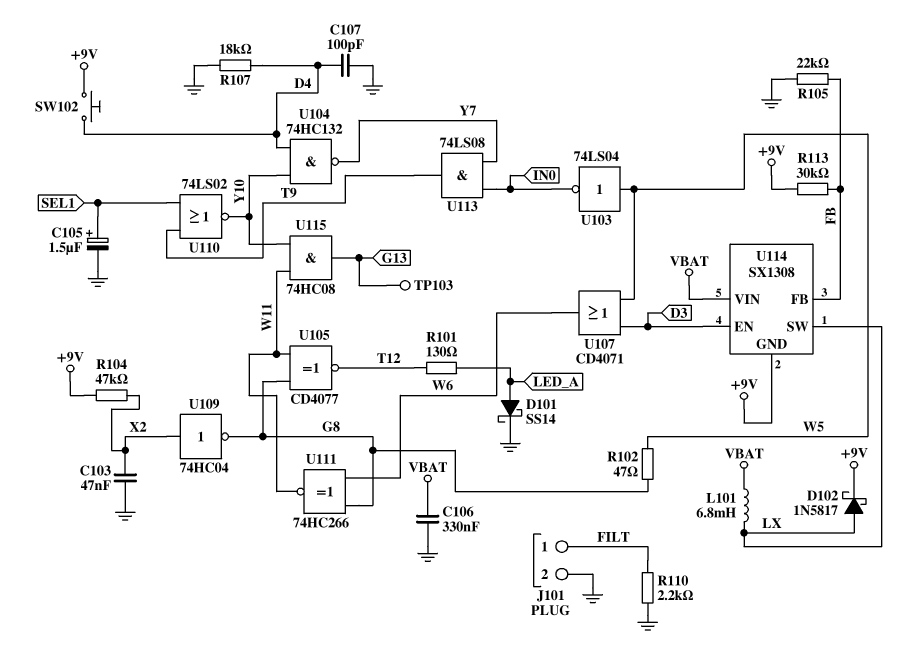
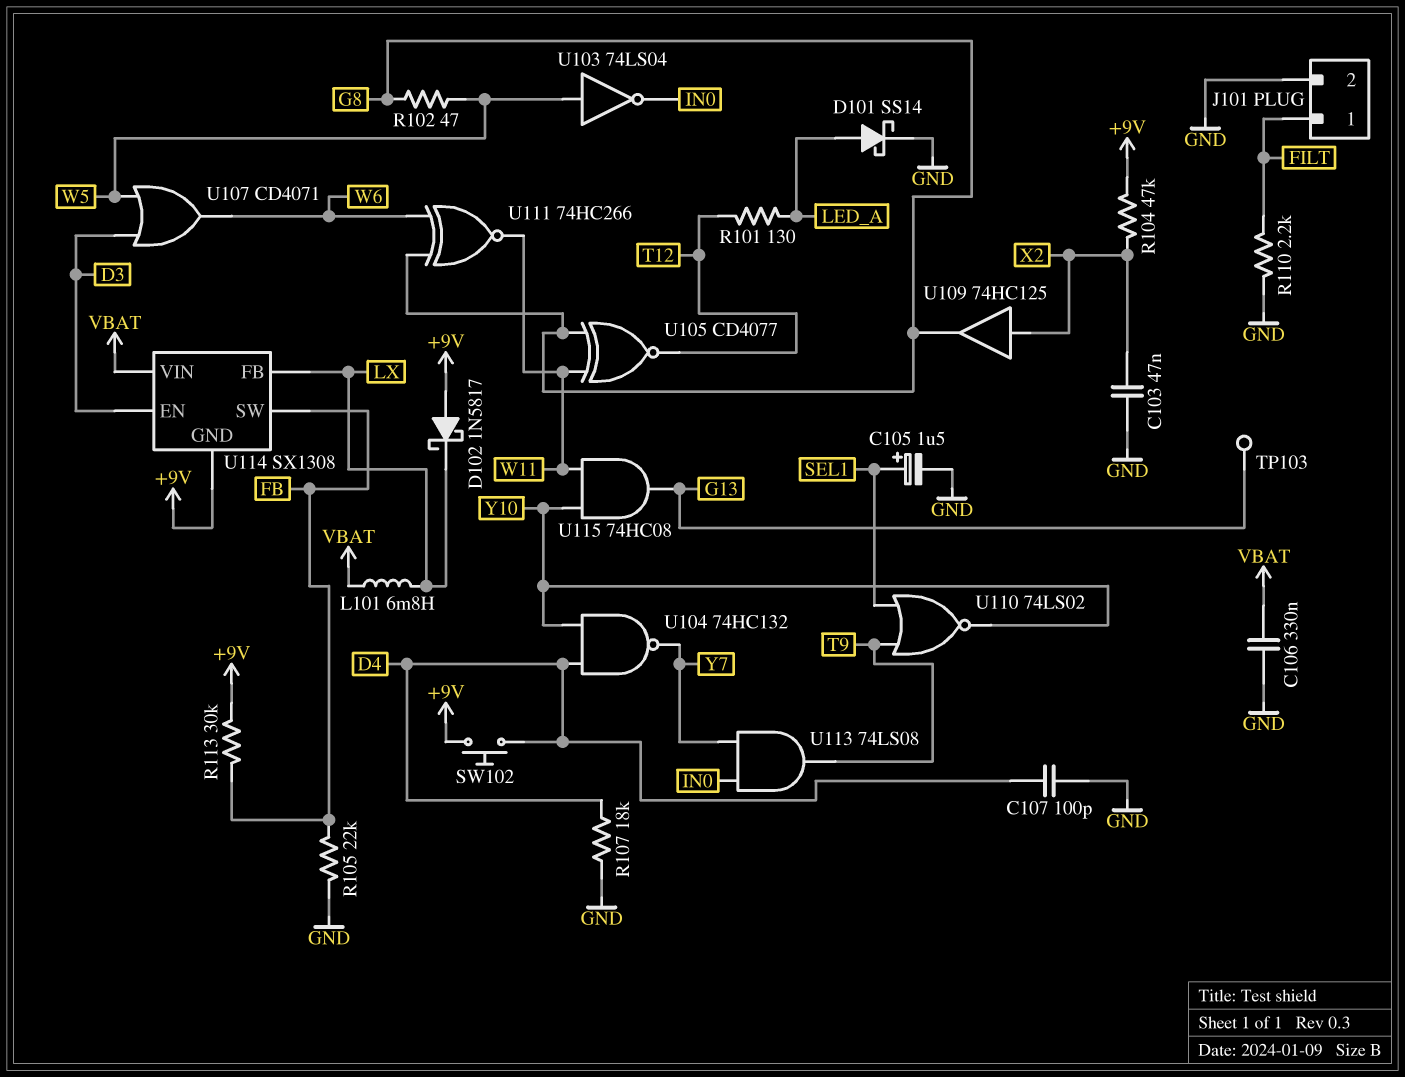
D102: schottky 1N5817 (A LX, K +9V) -> schottky 1N5817 (A +9V, K LX)
U109: NOT 74HC04 (in X2, out G8) -> buffer 74HC125 (in X2, out G8)
U114 pin FB: FB -> LX
U114 pin SW: LX -> FB

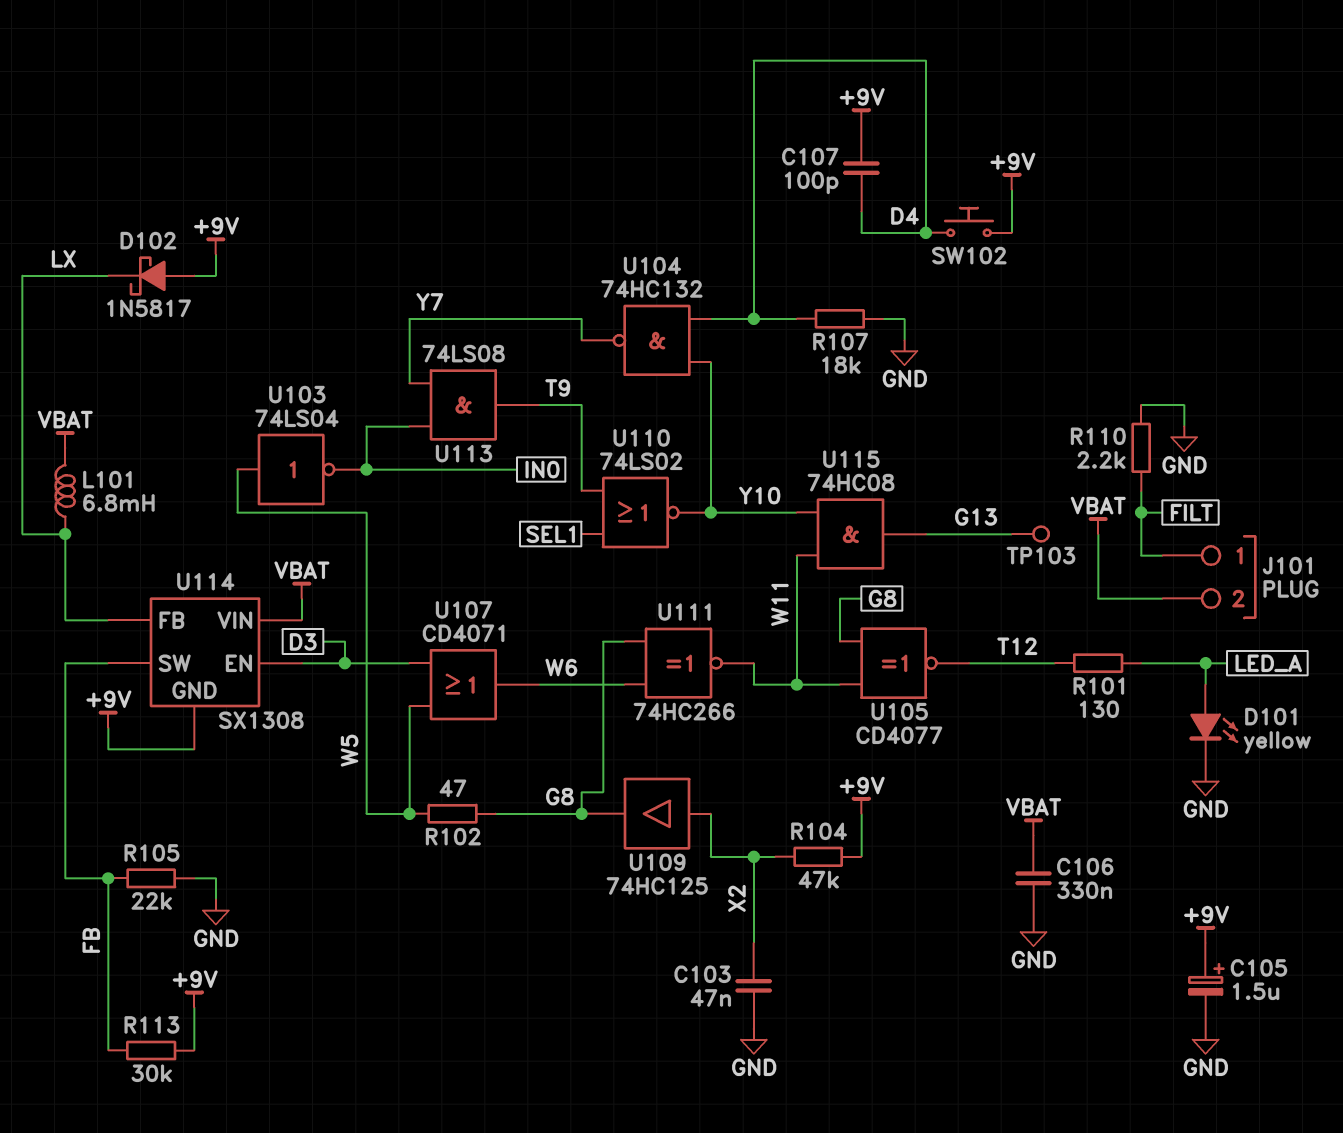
C105: 1.5uF (plus SEL1, minus GND) -> 1.5uF (plus +9V, minus GND)
C107: 100pF (D4, GND) -> 100pF (+9V, D4)
D101: schottky SS14 (A LED_A, K GND) -> LED yellow (A LED_A, K GND)
J101 pin 2: GND -> VBAT

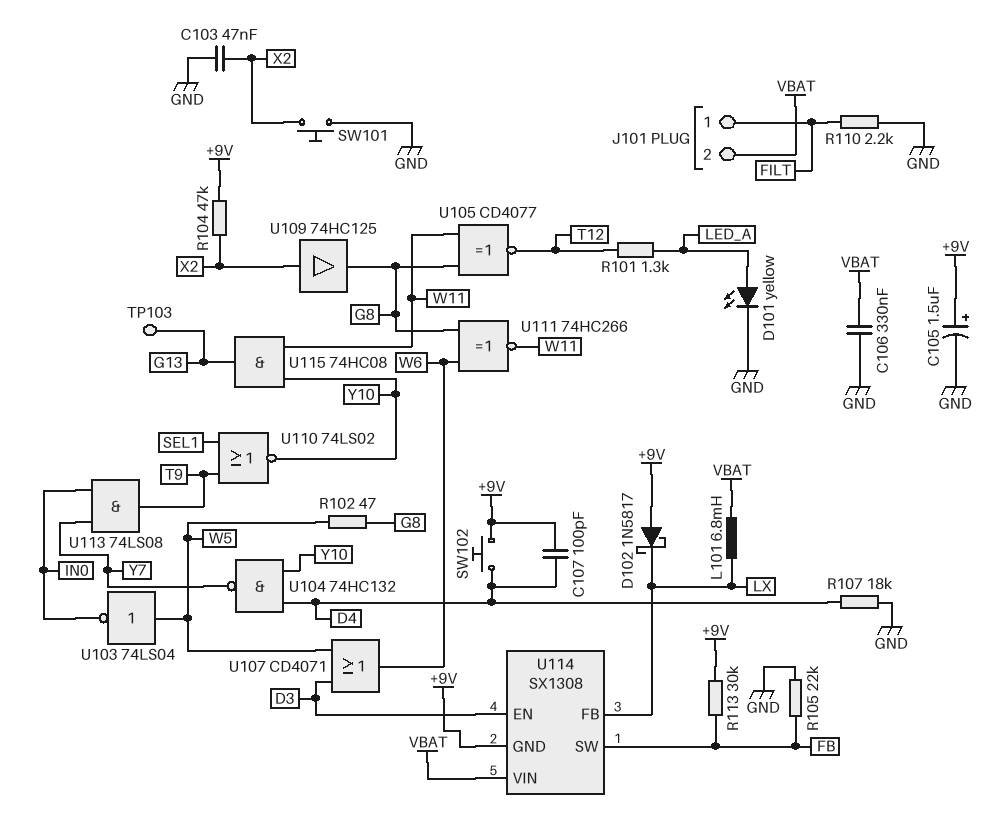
R101: 130 (LED_A, T12) -> 1.3k (LED_A, T12)
SW101: none -> button (GND, X2)

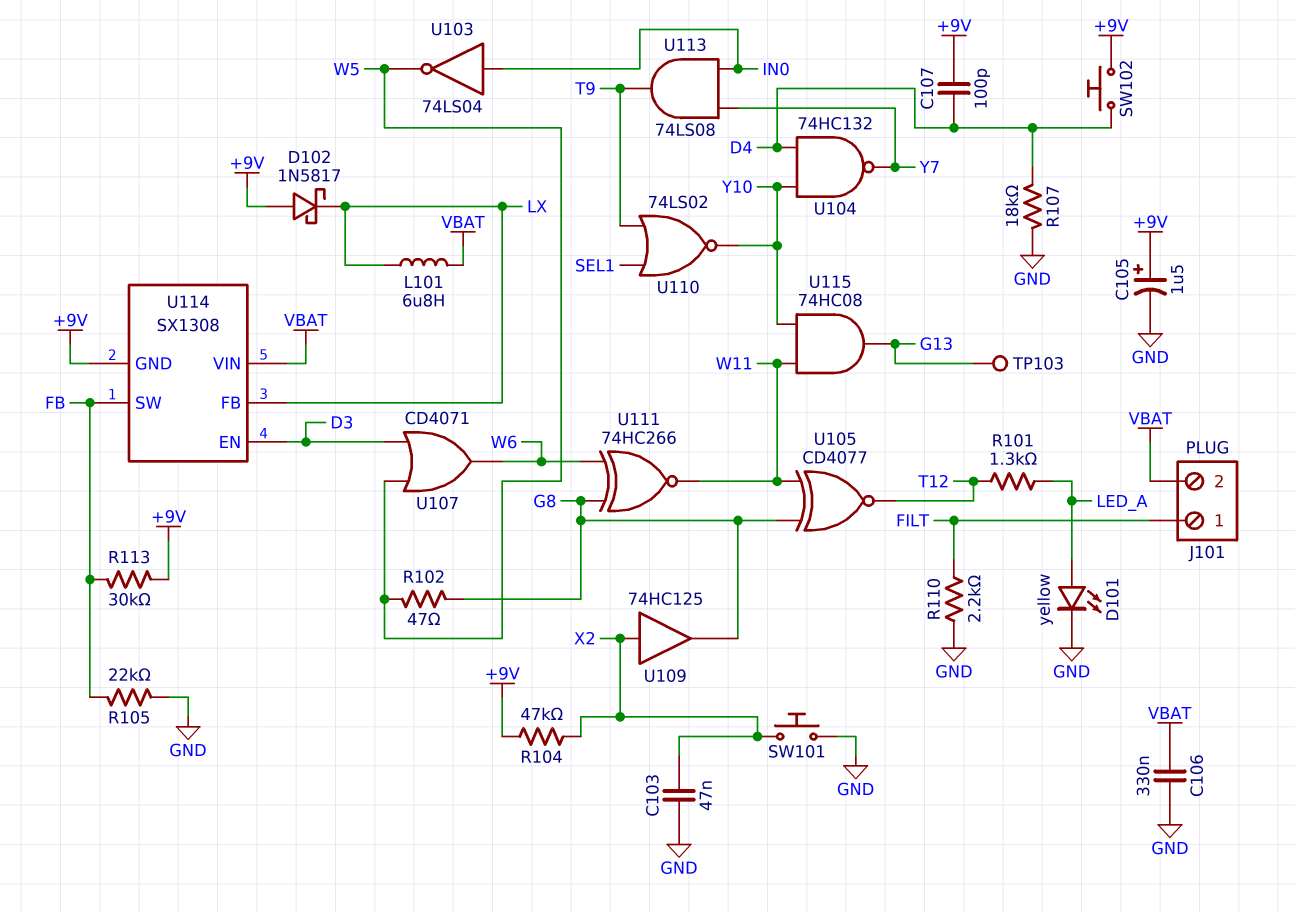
L101: 6.8mH (LX, VBAT) -> 6.8uH (LX, VBAT)
U103: NOT 74LS04 (in W5, out IN0) -> NOT 74LS04 (in IN0, out W5)

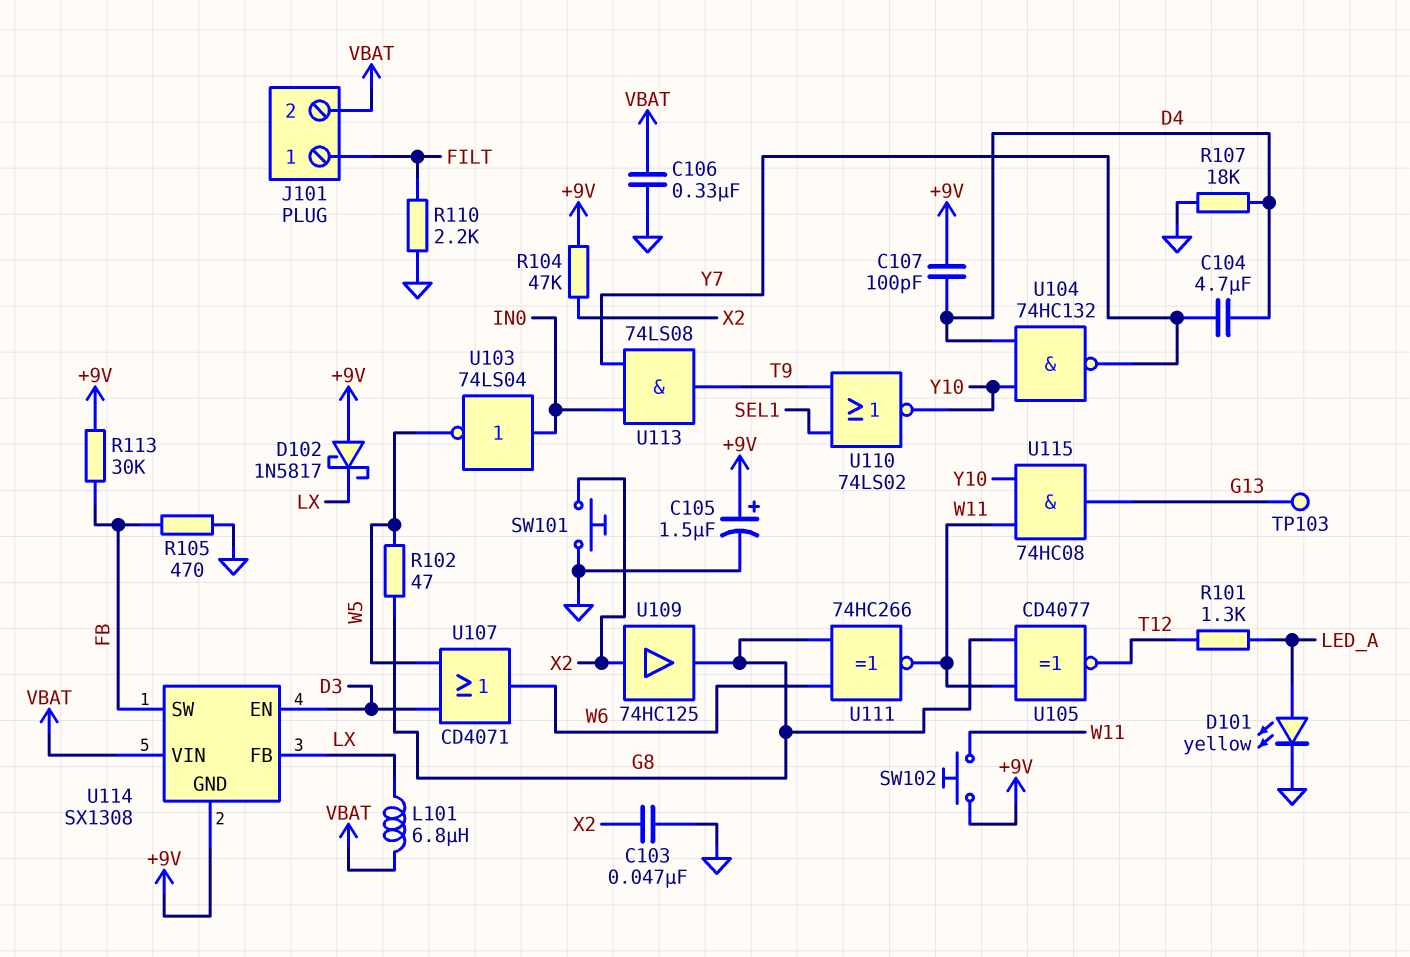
C104: none -> 4.7uF (D4, Y7)
R105: 22k (FB, GND) -> 470 (FB, GND)
SW102: button (+9V, D4) -> button (+9V, W11)

